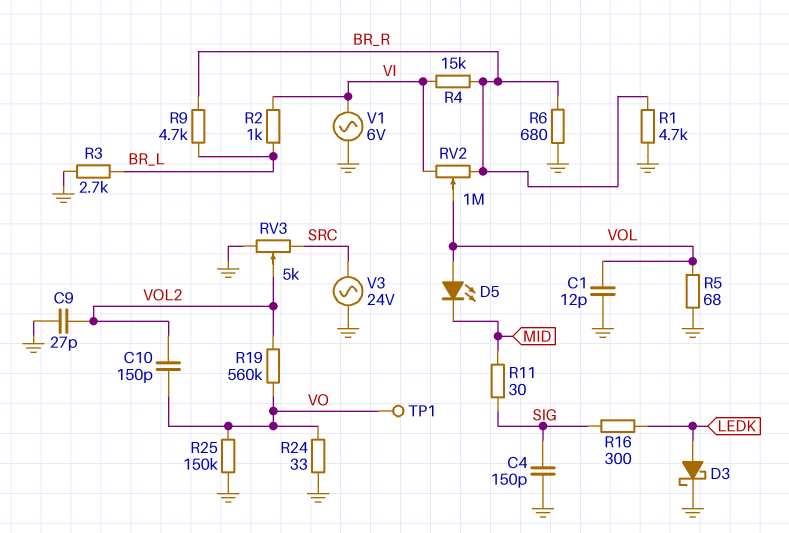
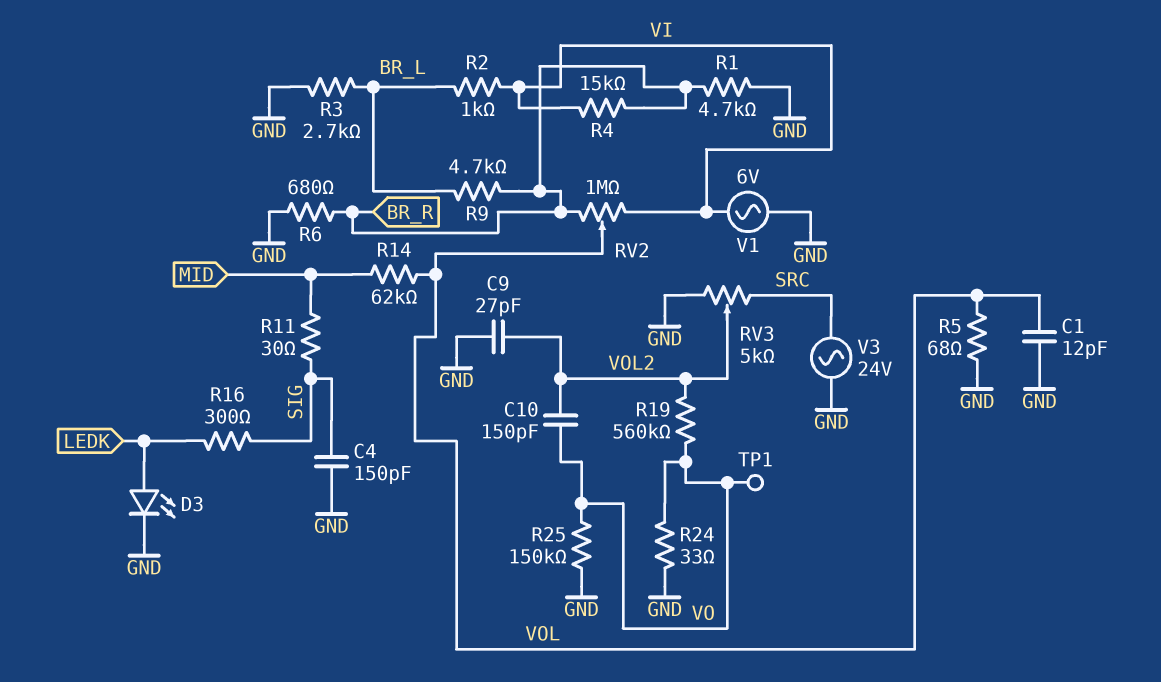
D3: schottky (A LEDK, K GND) -> LED (A LEDK, K GND)
D5: LED (A VOL, K MID) -> none
R14: none -> 62k (MID, VOL)

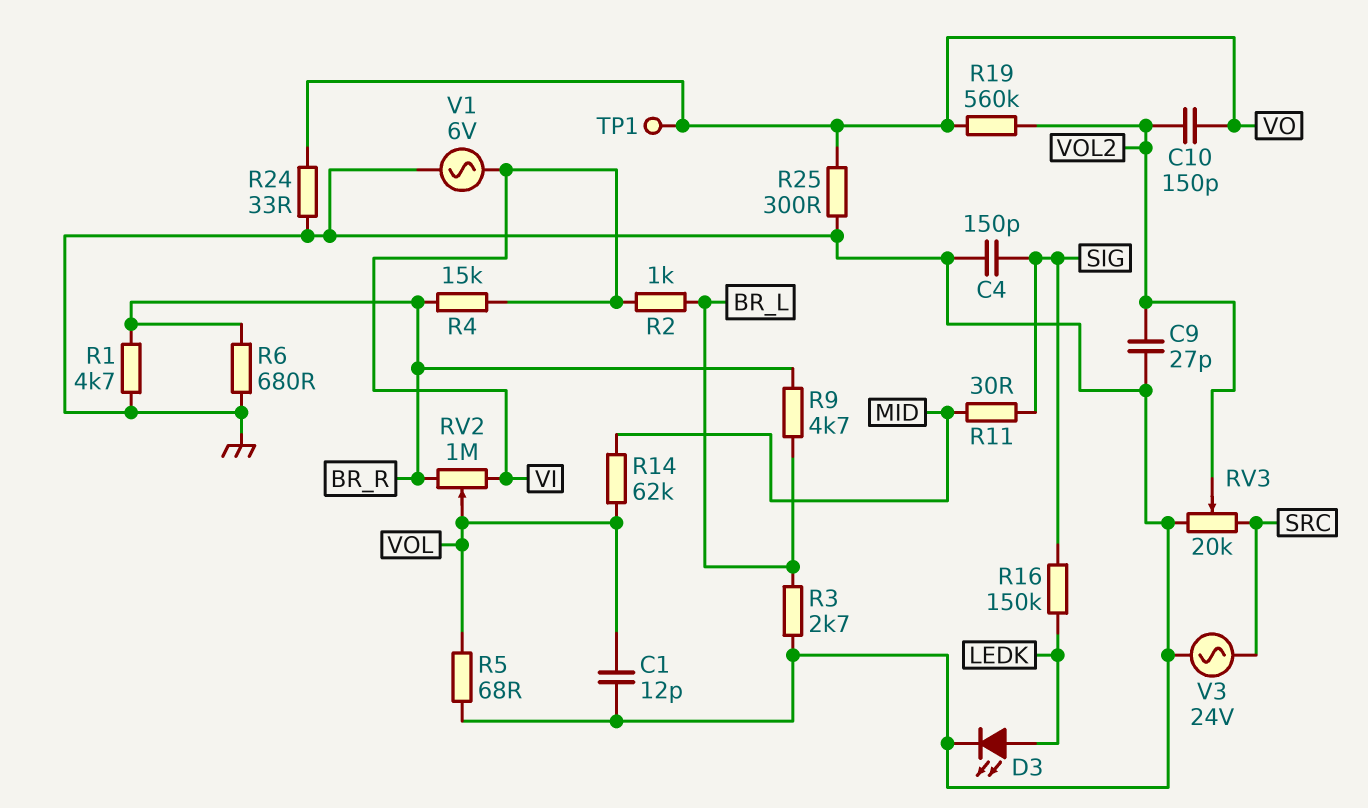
R16: 300 (LEDK, SIG) -> 150k (LEDK, SIG)
R25: 150k (GND, VO) -> 300 (GND, VO)
RV3: 5k (GND, SRC, wiper VOL2) -> 20k (GND, SRC, wiper VOL2)

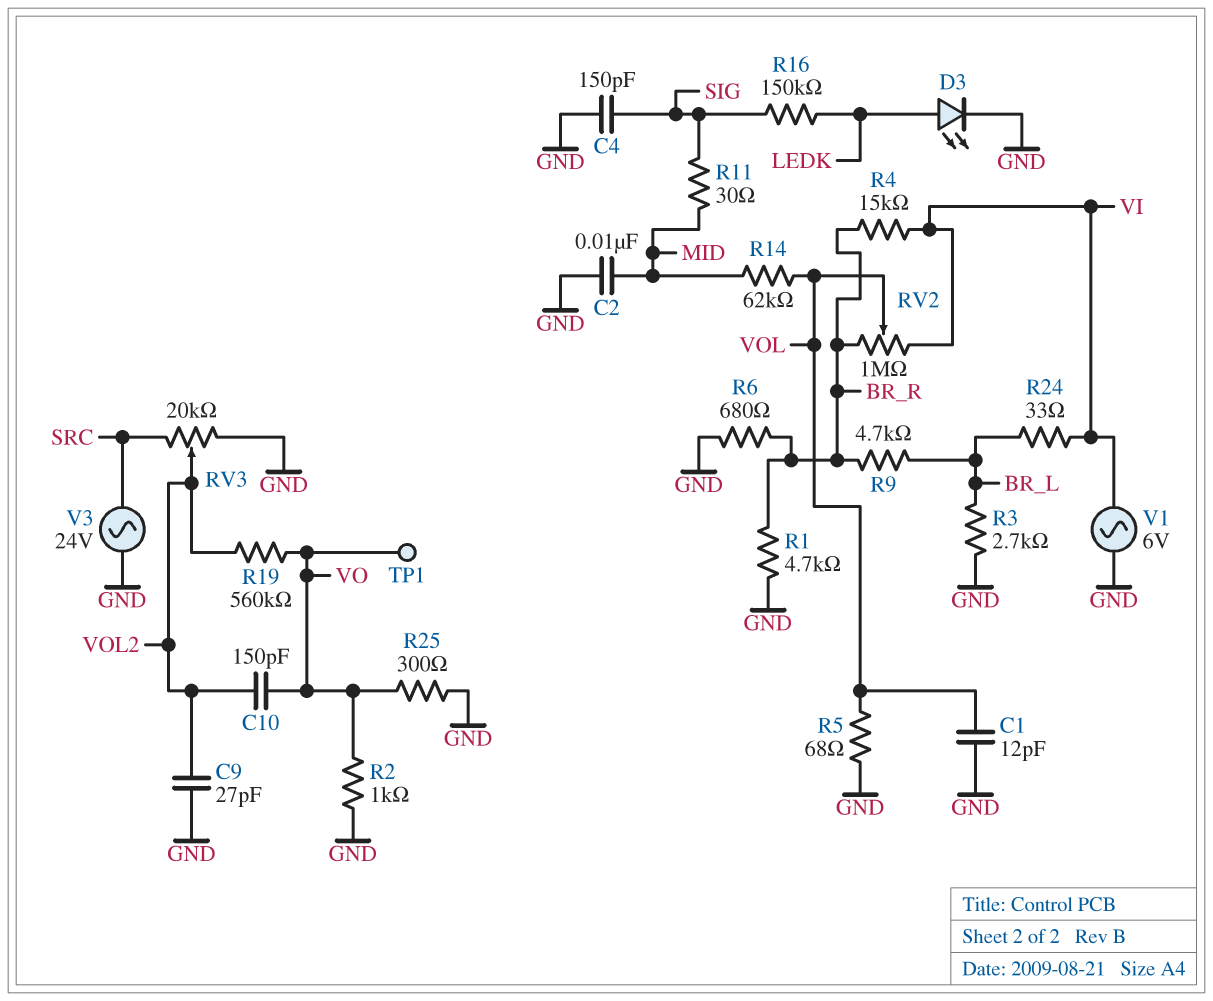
C2: none -> 10nF (GND, MID)
R2: 1k (BR_L, VI) -> 1k (GND, VO)
R24: 33 (GND, VO) -> 33 (BR_L, VI)

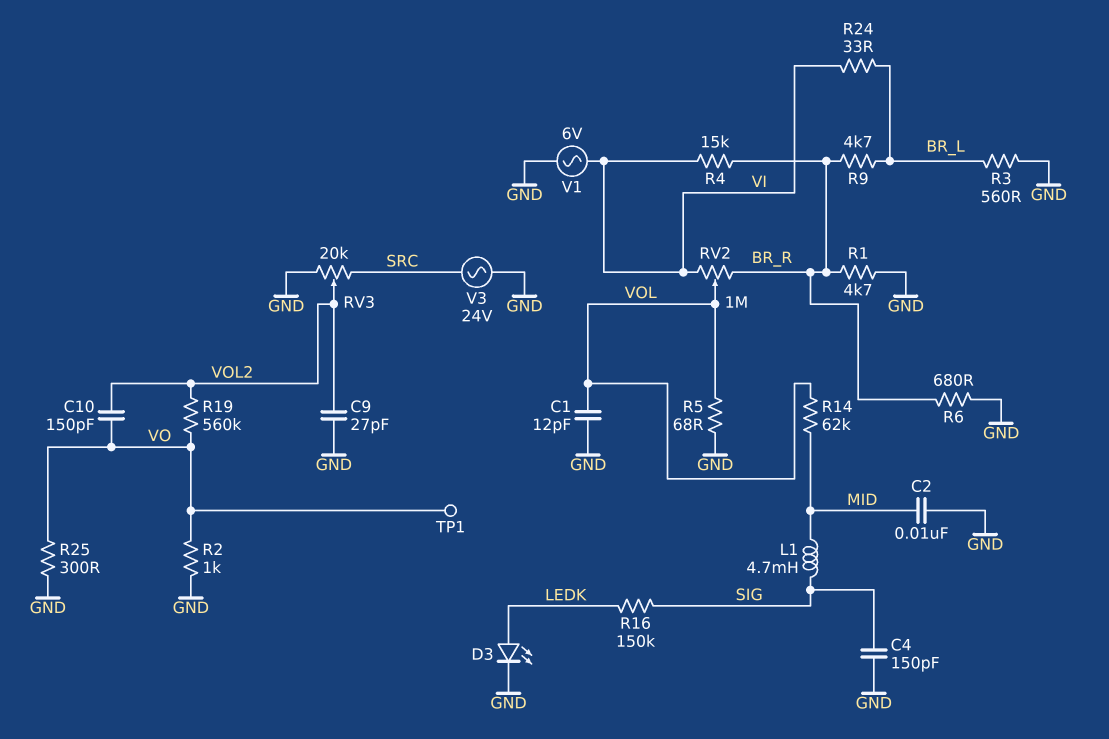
L1: none -> 4.7mH (MID, SIG)
R3: 2.7k (BR_L, GND) -> 560 (BR_L, GND)
R11: 30 (MID, SIG) -> none

